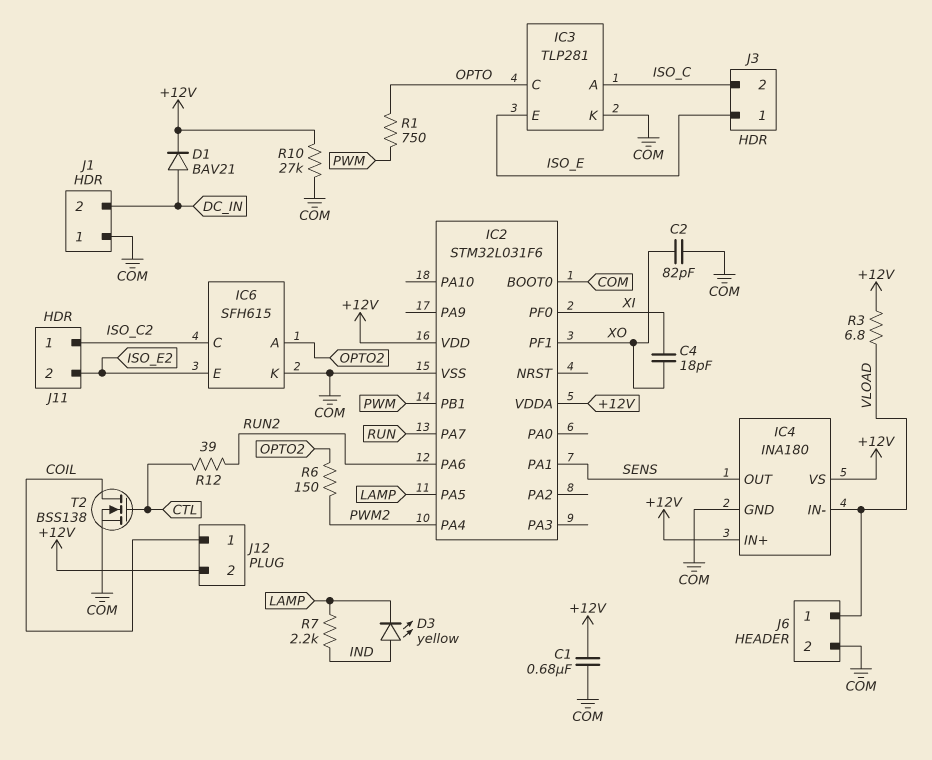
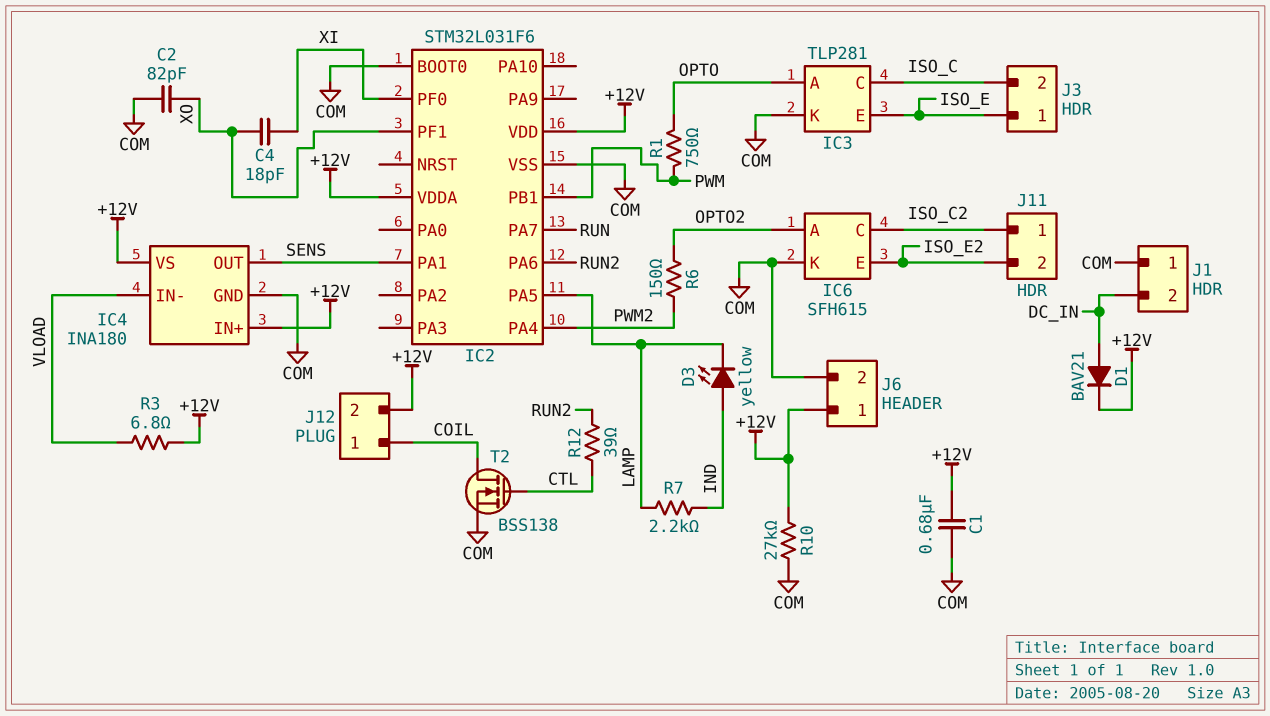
IC3 pin A: ISO_C -> OPTO
IC3 pin C: OPTO -> ISO_C
J6 pin 1: VLOAD -> +12V

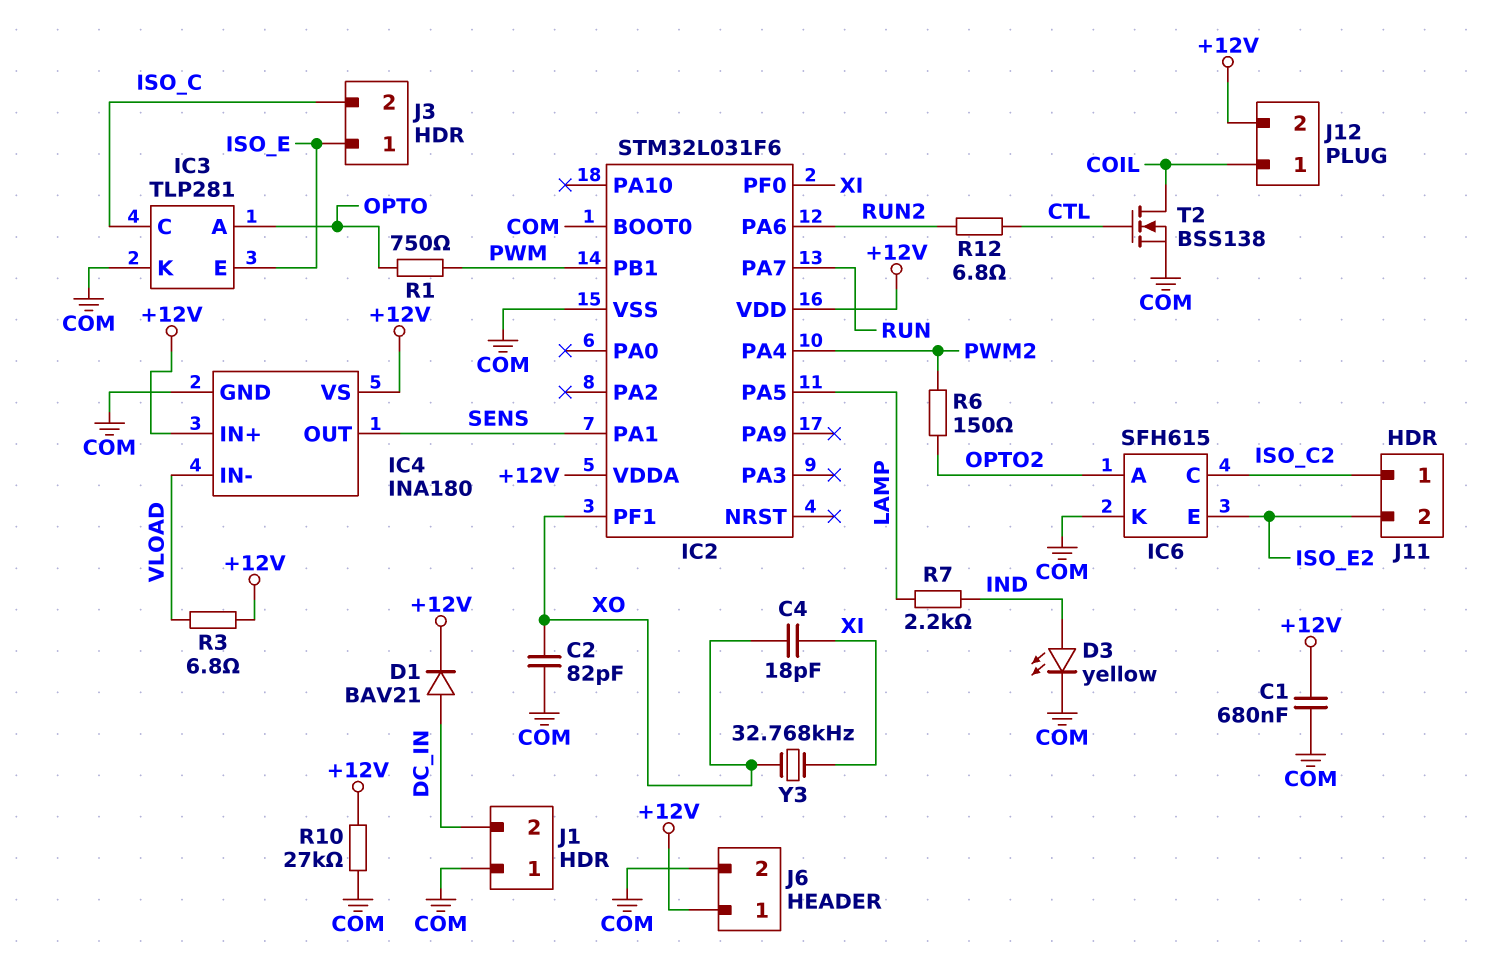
D3: LED yellow (A IND, K LAMP) -> LED yellow (A IND, K COM)
R12: 39 (CTL, RUN2) -> 6.8 (CTL, RUN2)
Y3: none -> 32.768kHz (XI, XO)

